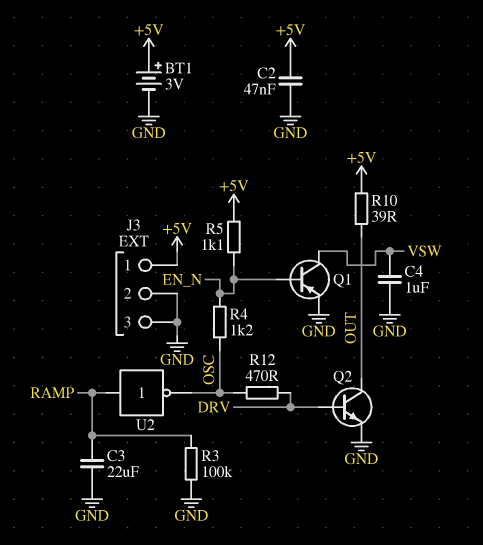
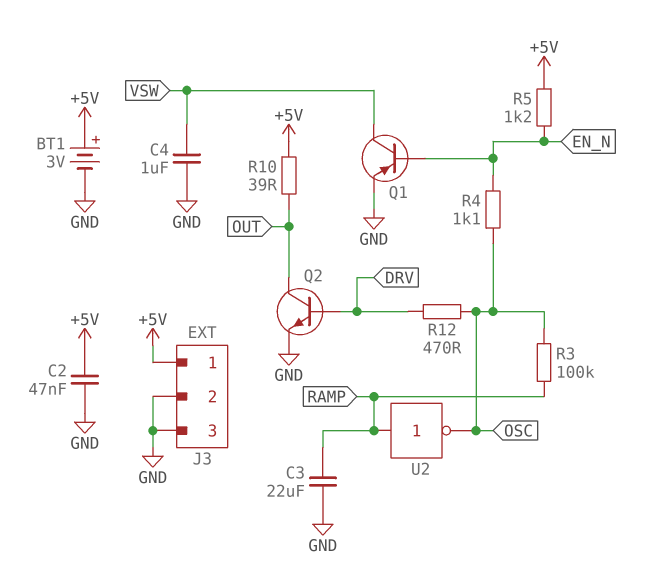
R3: 100k (GND, RAMP) -> 100k (OSC, RAMP)
R4: 1.2k (EN_N, OSC) -> 1.1k (EN_N, OSC)
R5: 1.1k (+5V, EN_N) -> 1.2k (+5V, EN_N)

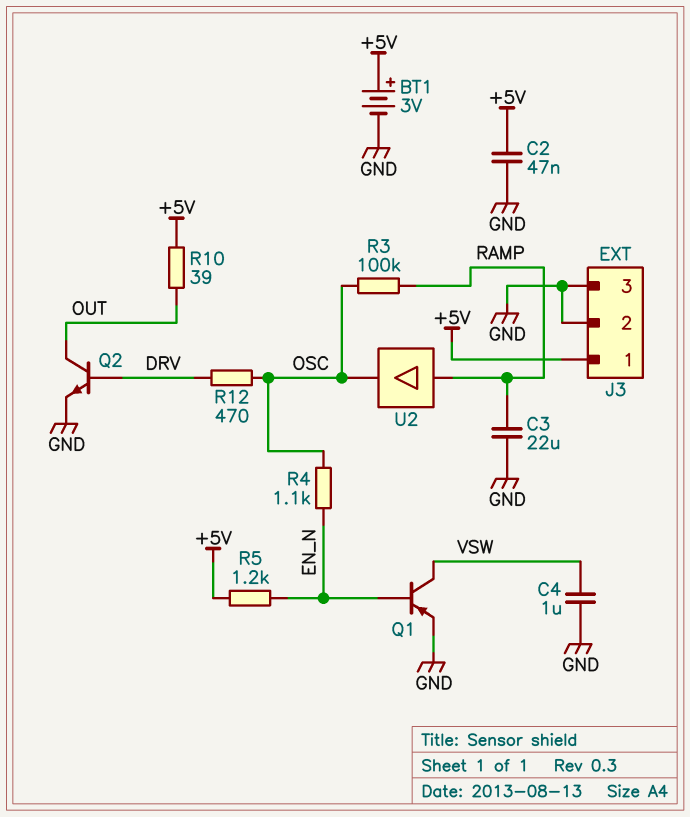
U2: NOT (in RAMP, out OSC) -> buffer (in RAMP, out OSC)

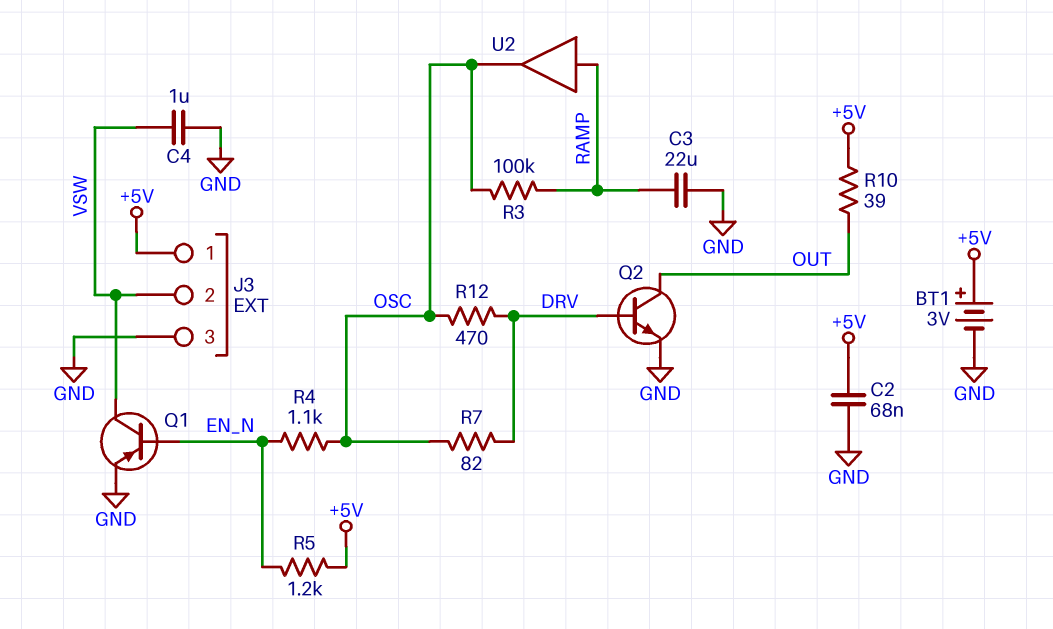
C2: 47nF (+5V, GND) -> 68nF (+5V, GND)
J3 pin 2: GND -> VSW
R7: none -> 82 (DRV, OSC)

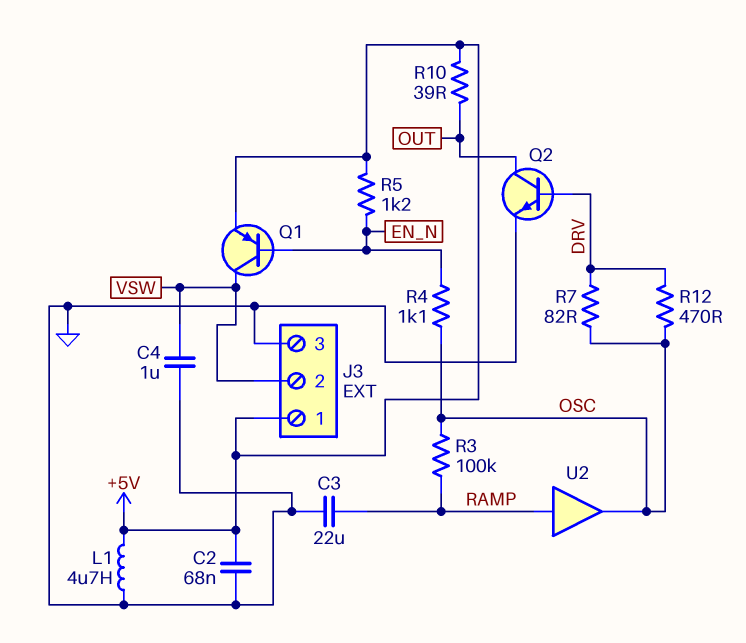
BT1: 3V (plus +5V, minus GND) -> none
L1: none -> 4.7uH (+5V, GND)
Q1: PNP (B EN_N, C VSW, E GND) -> PNP (B EN_N, C VSW, E +5V)

